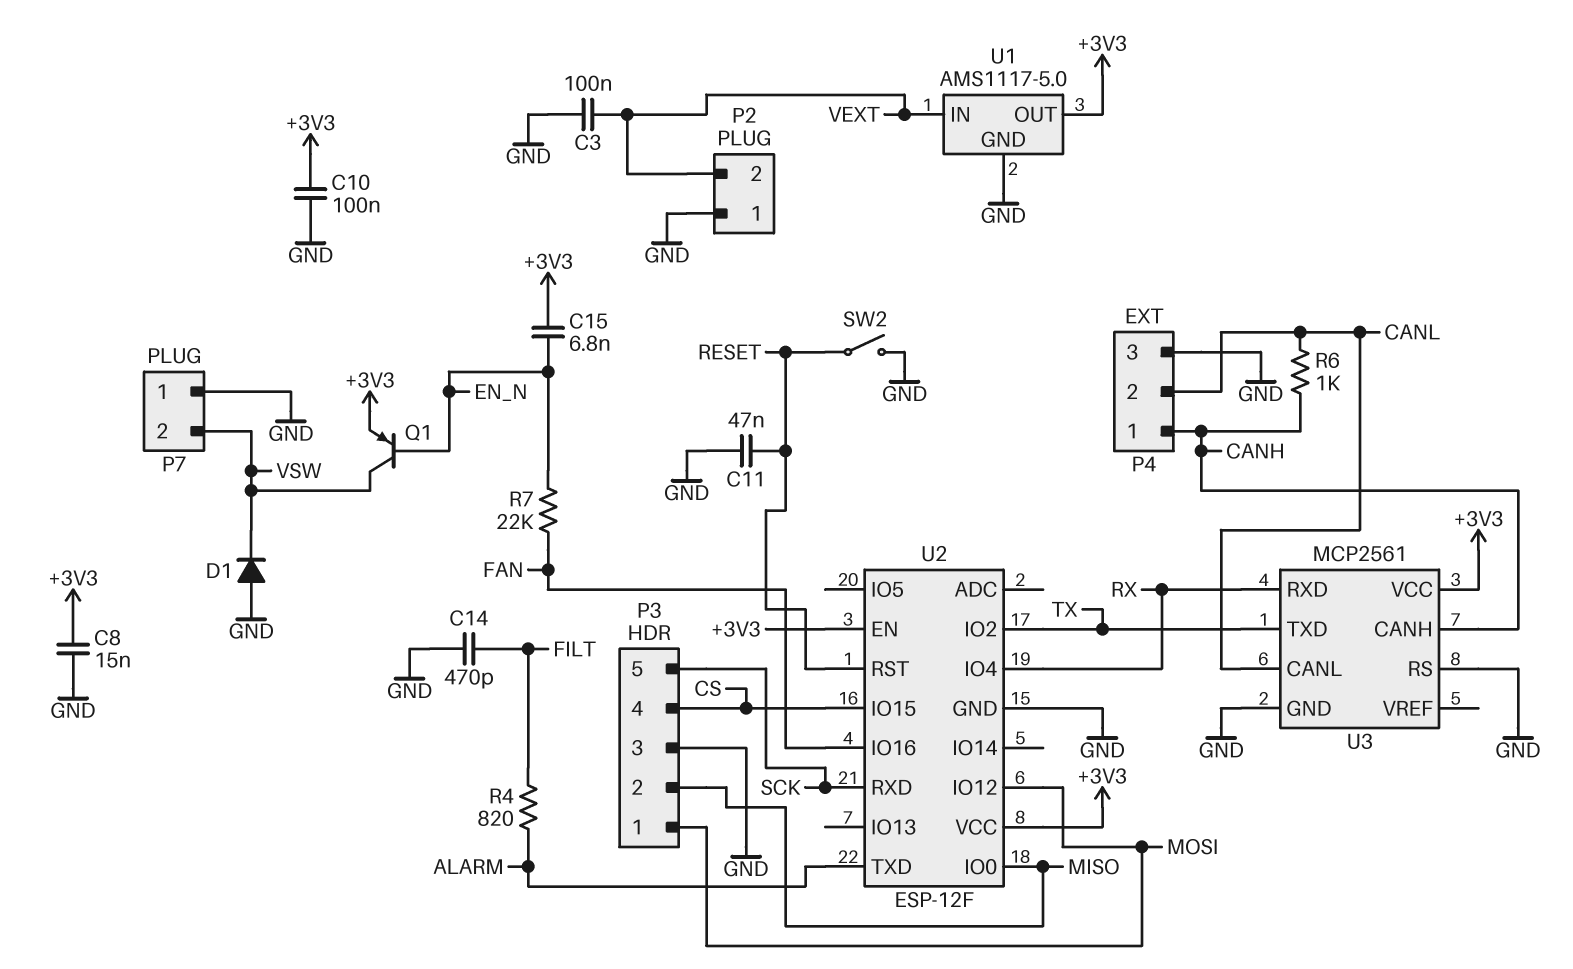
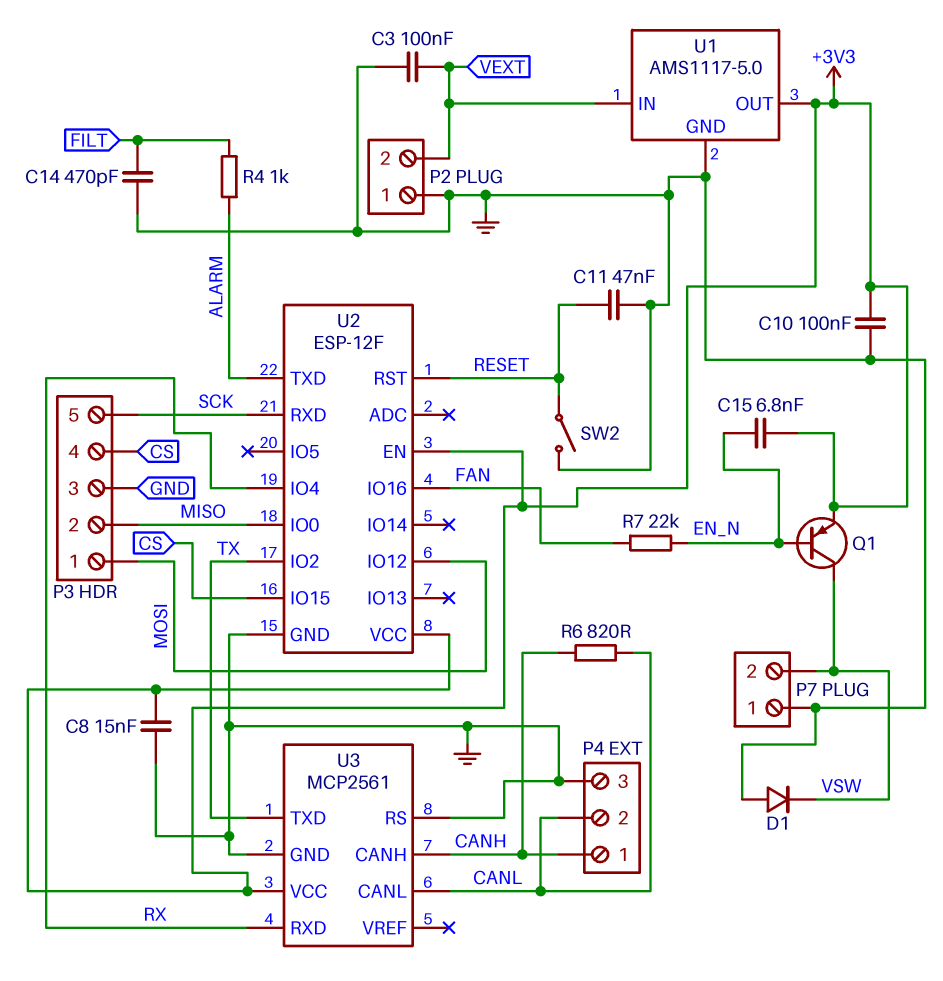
R4: 820 (ALARM, FILT) -> 1k (ALARM, FILT)
R6: 1k (CANH, CANL) -> 820 (CANH, CANL)

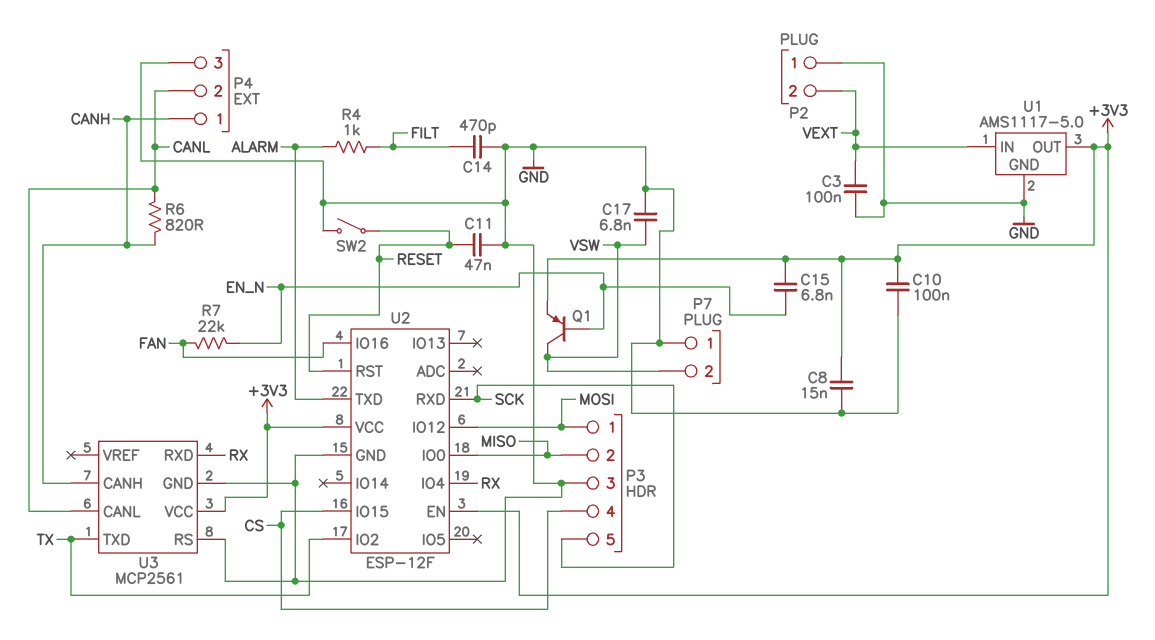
C17: none -> 6.8nF (GND, VSW)
D1: diode (A GND, K VSW) -> none

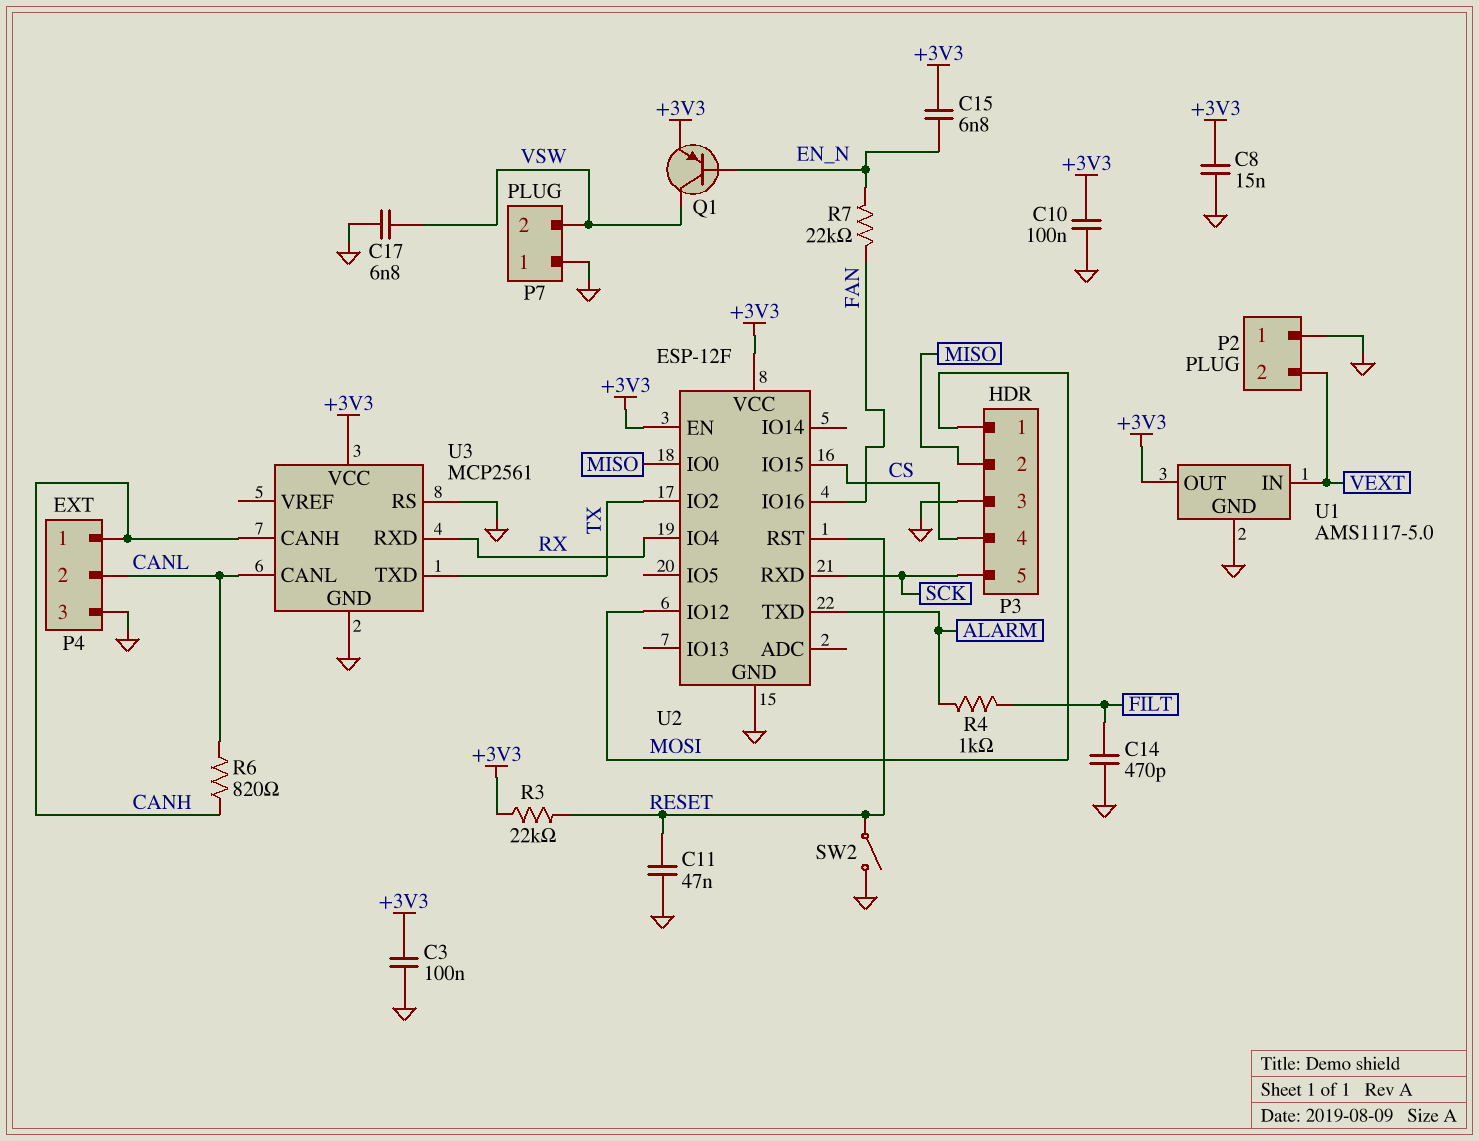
C3: 100nF (GND, VEXT) -> 100nF (+3V3, GND)
R3: none -> 22k (+3V3, RESET)

